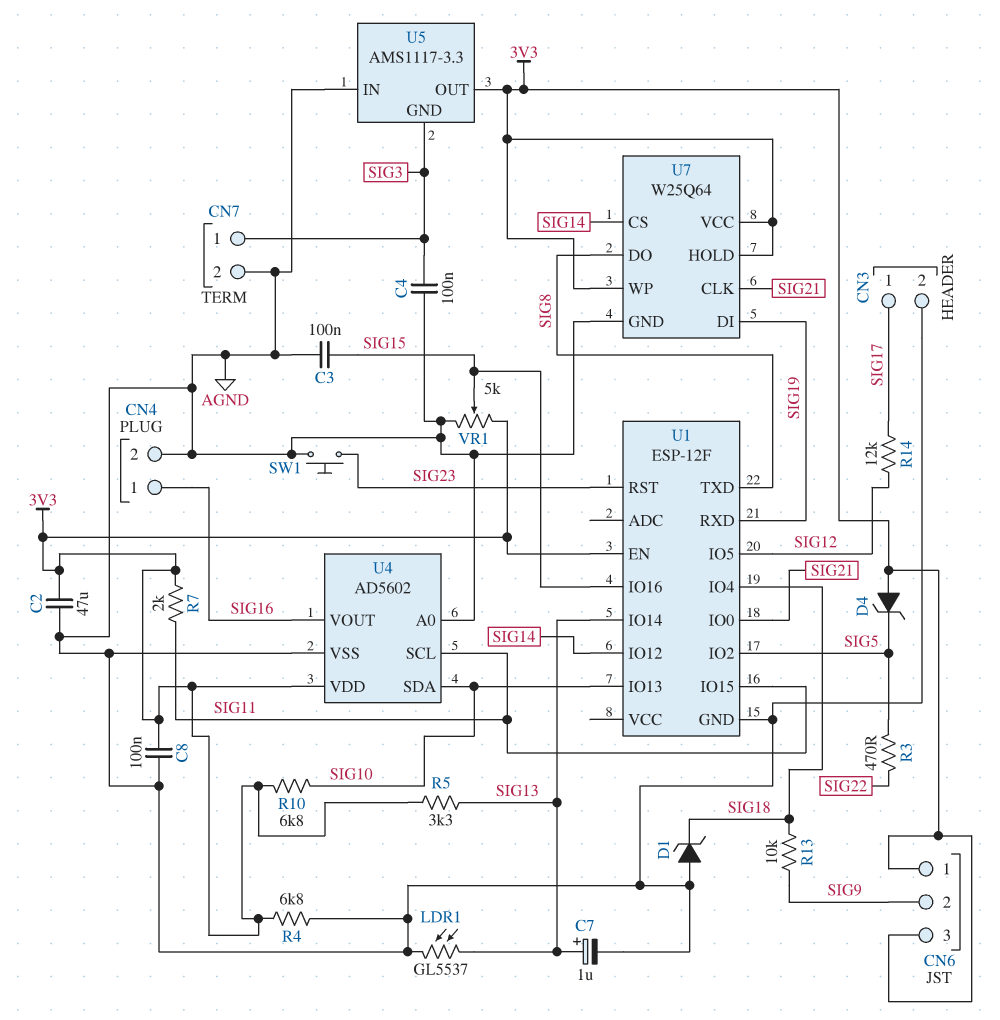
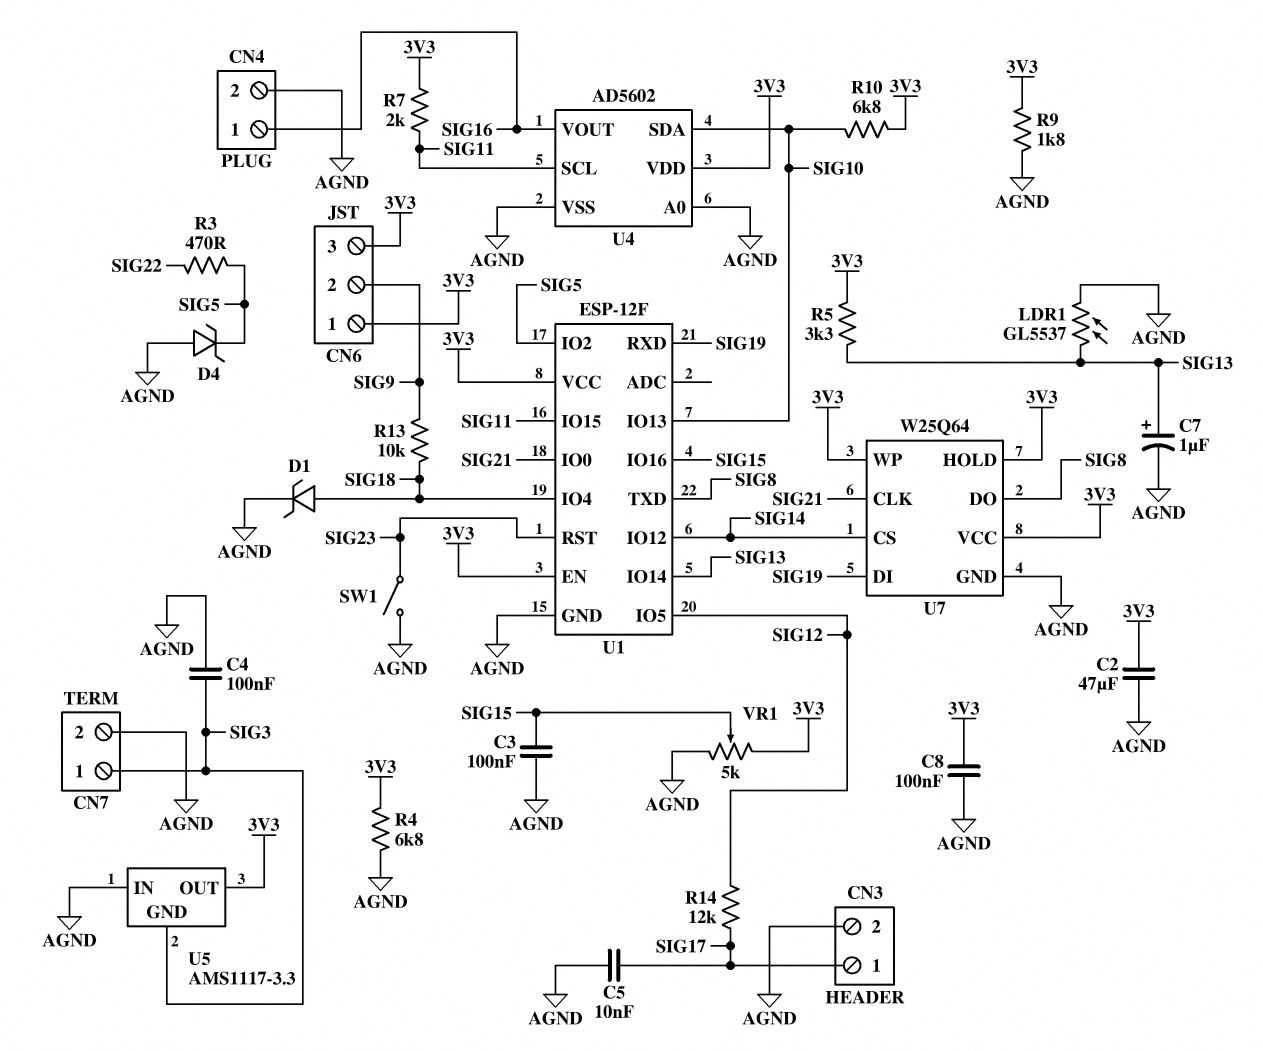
C5: none -> 10nF (AGND, SIG17)
D1: zener (A AGND, K SIG18) -> zener (A SIG18, K AGND)
D4: zener (A 3V3, K SIG5) -> zener (A AGND, K SIG5)
R9: none -> 1.8k (3V3, AGND)
SW1: button (AGND, SIG23) -> switch (AGND, SIG23)
U1 pin VCC: none -> 3V3

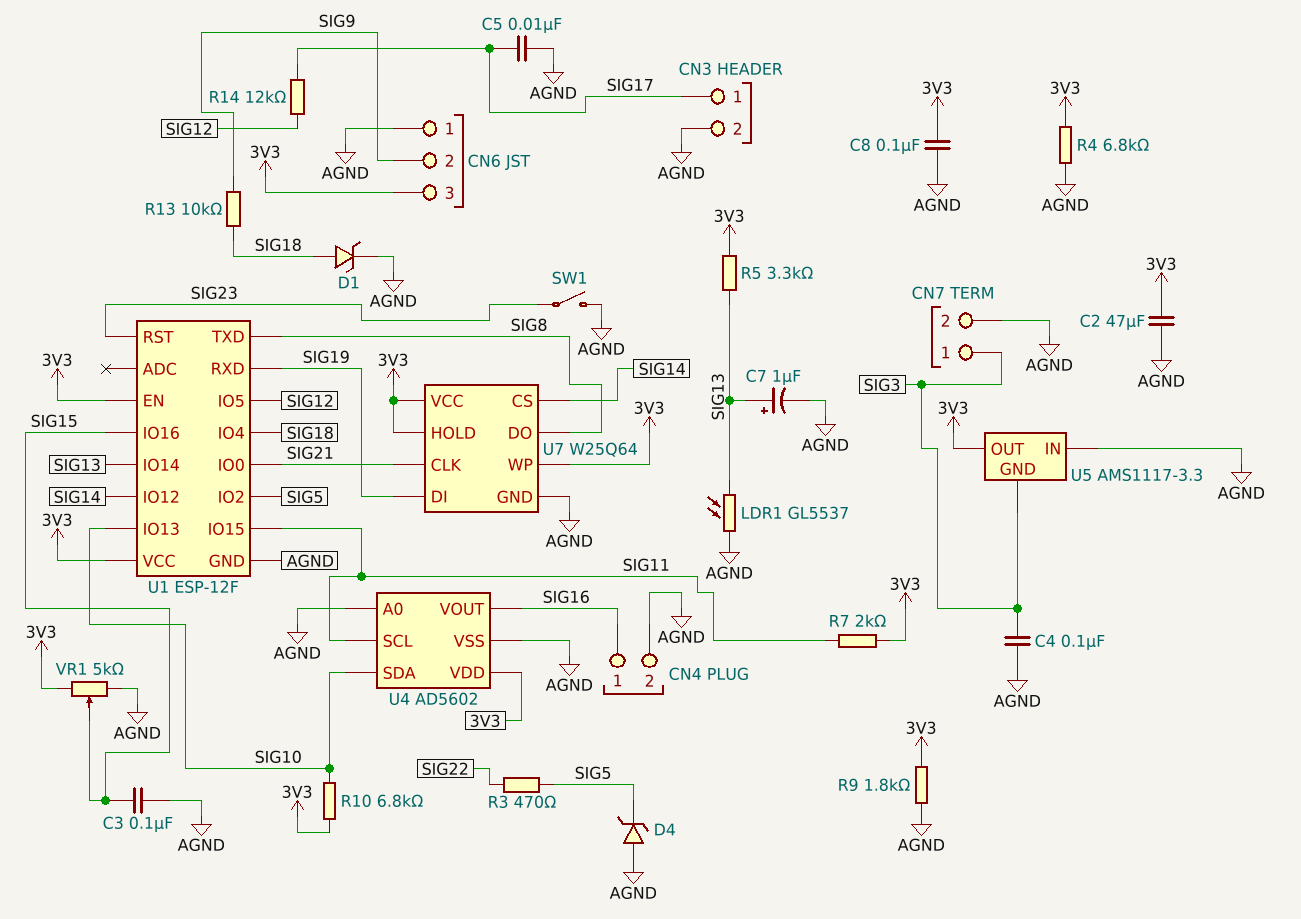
CN6 pin 1: 3V3 -> AGND

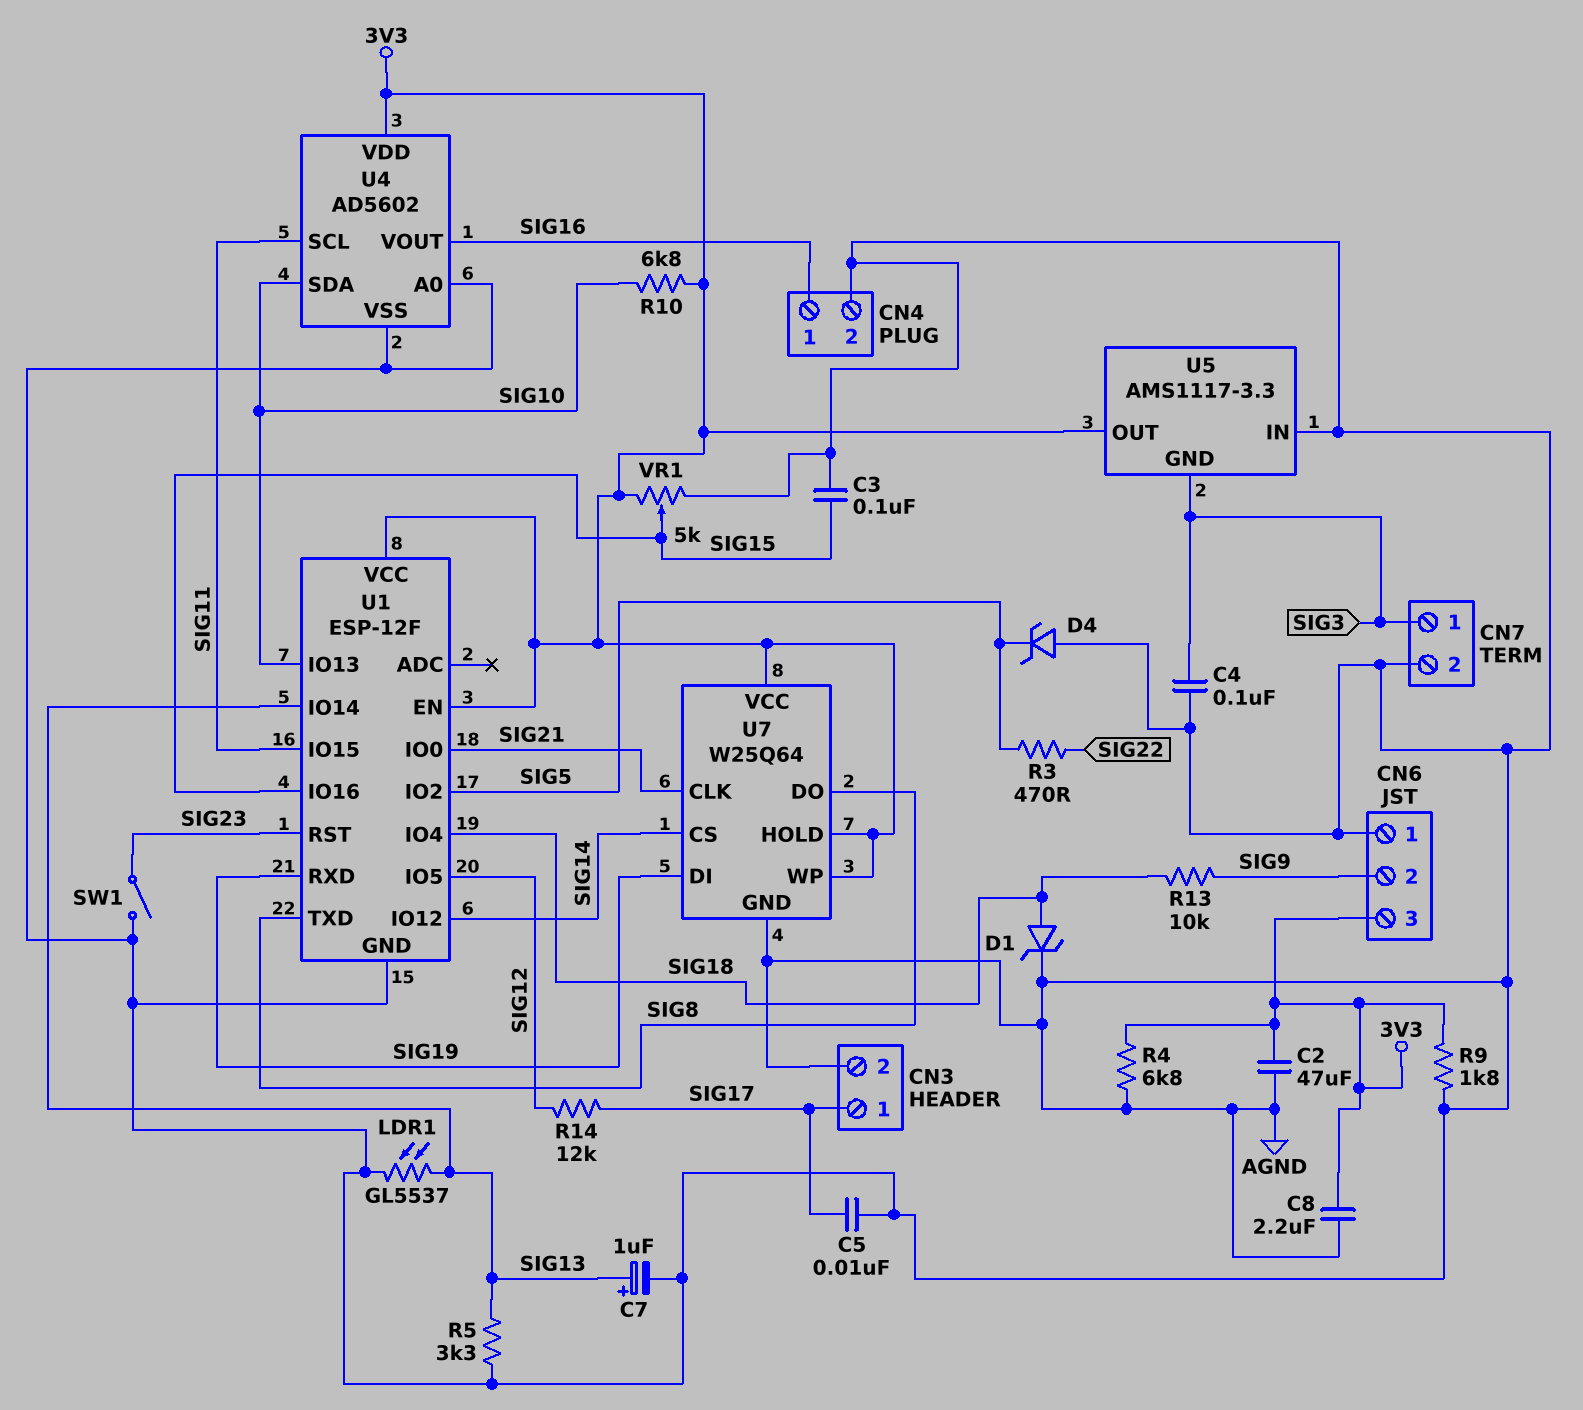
C8: 100nF (3V3, AGND) -> 2.2uF (3V3, AGND)
R5: 3.3k (3V3, SIG13) -> 3.3k (AGND, SIG13)
R7: 2k (3V3, SIG11) -> none

